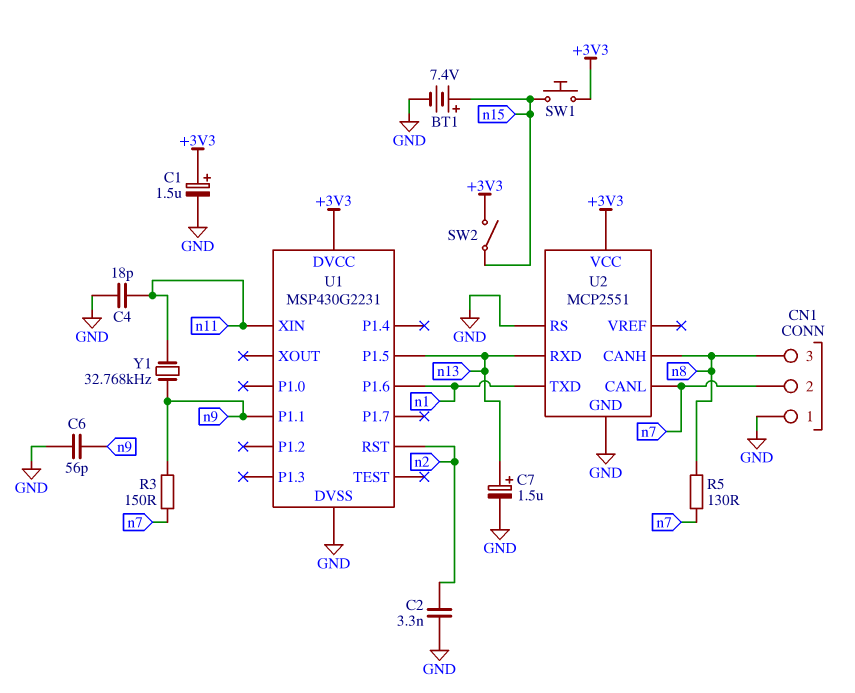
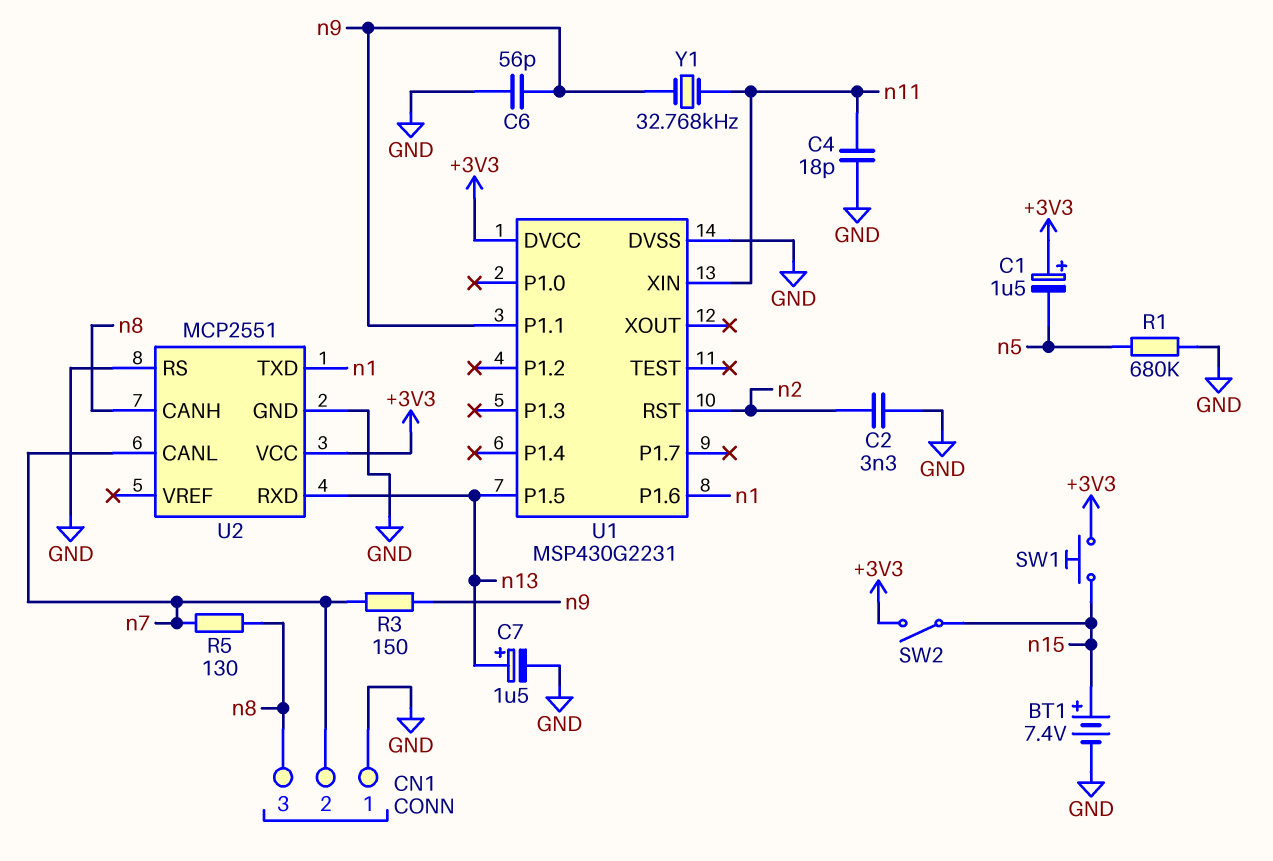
C1: 1.5uF (plus +3V3, minus GND) -> 1.5uF (plus +3V3, minus n5)
R1: none -> 680k (GND, n5)

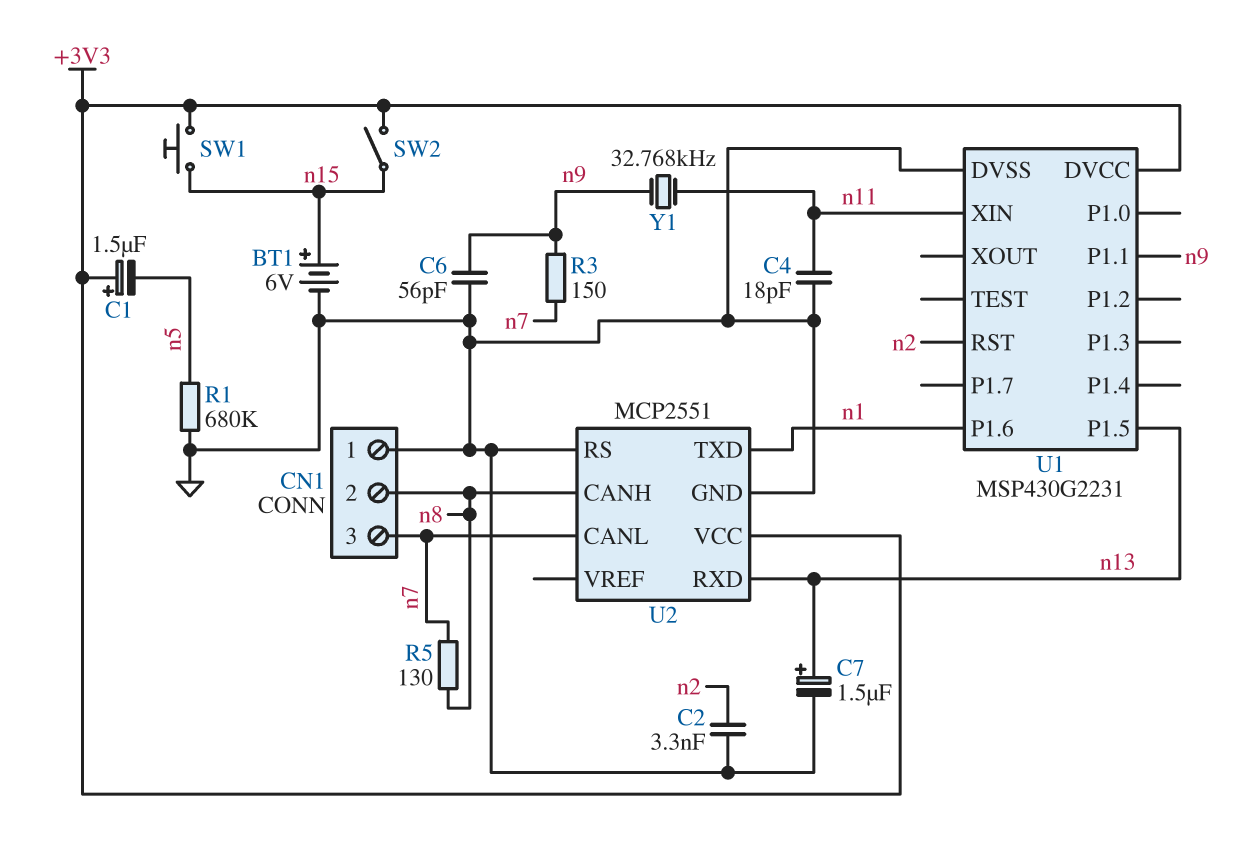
BT1: 7.4V (plus n15, minus GND) -> 6V (plus n15, minus GND)
CN1 pin 2: n7 -> n8
CN1 pin 3: n8 -> n7

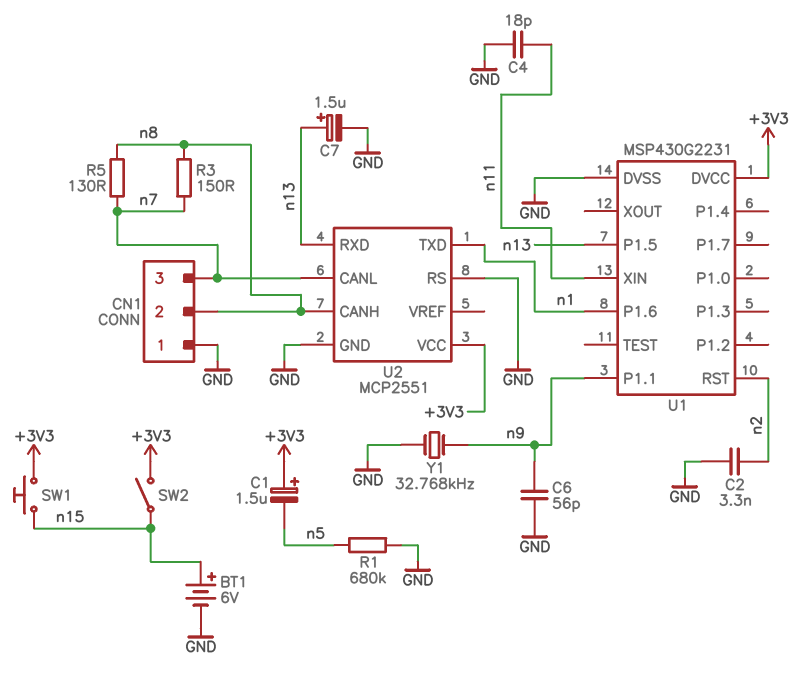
R3: 150 (n7, n9) -> 150 (n7, n8)
Y1: 32.768kHz (n9, n11) -> 32.768kHz (GND, n9)

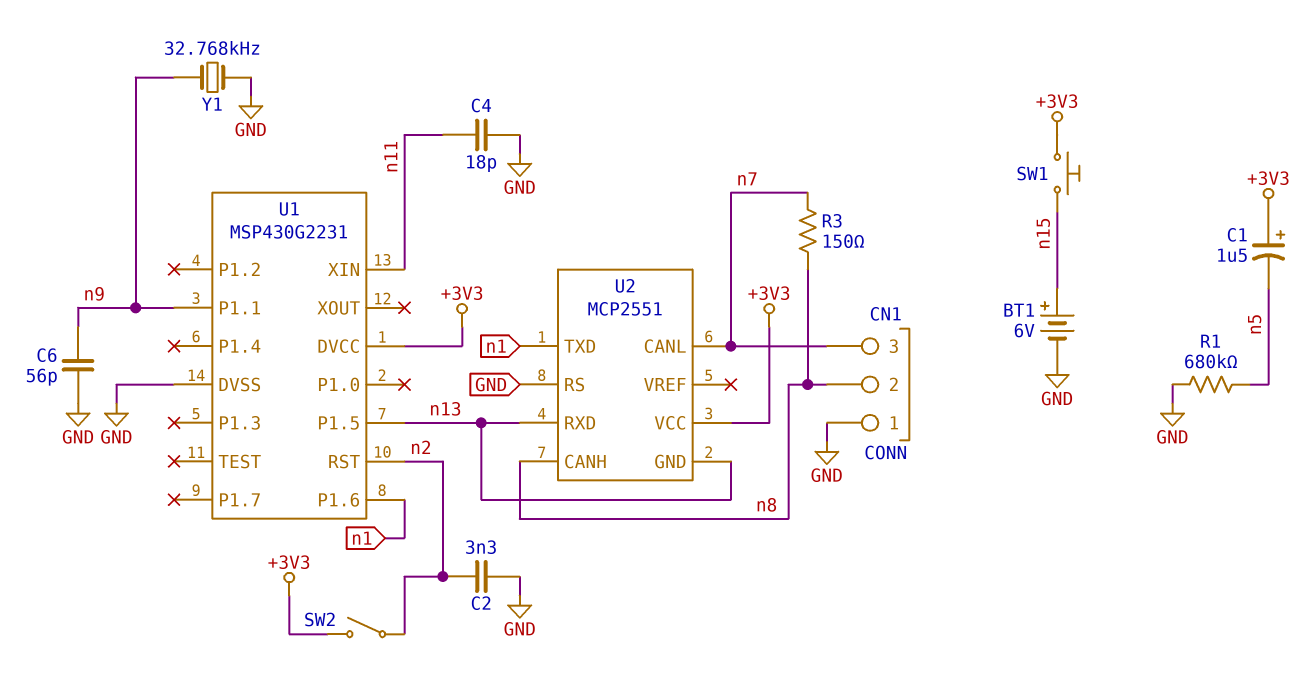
C7: 1.5uF (plus n13, minus GND) -> none
R5: 130 (n7, n8) -> none
SW2: switch (+3V3, n15) -> switch (+3V3, n2)
U2 pin GND: GND -> n13

